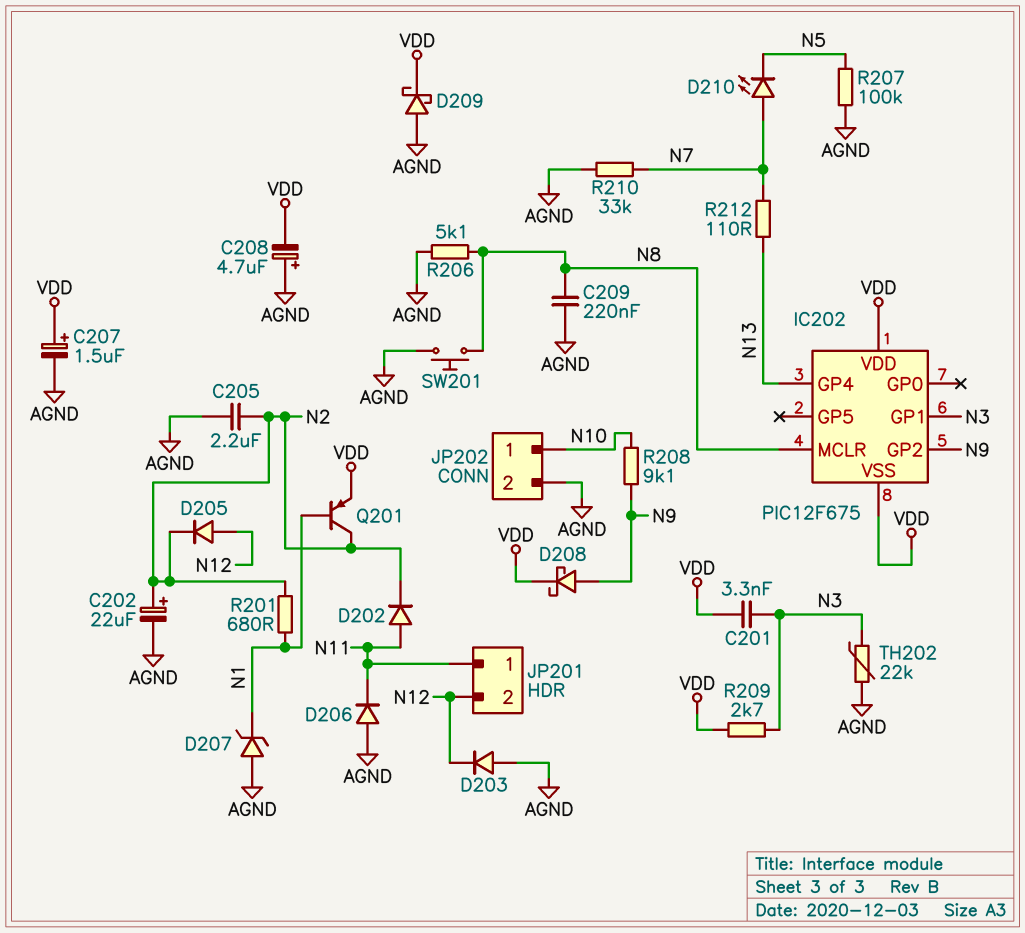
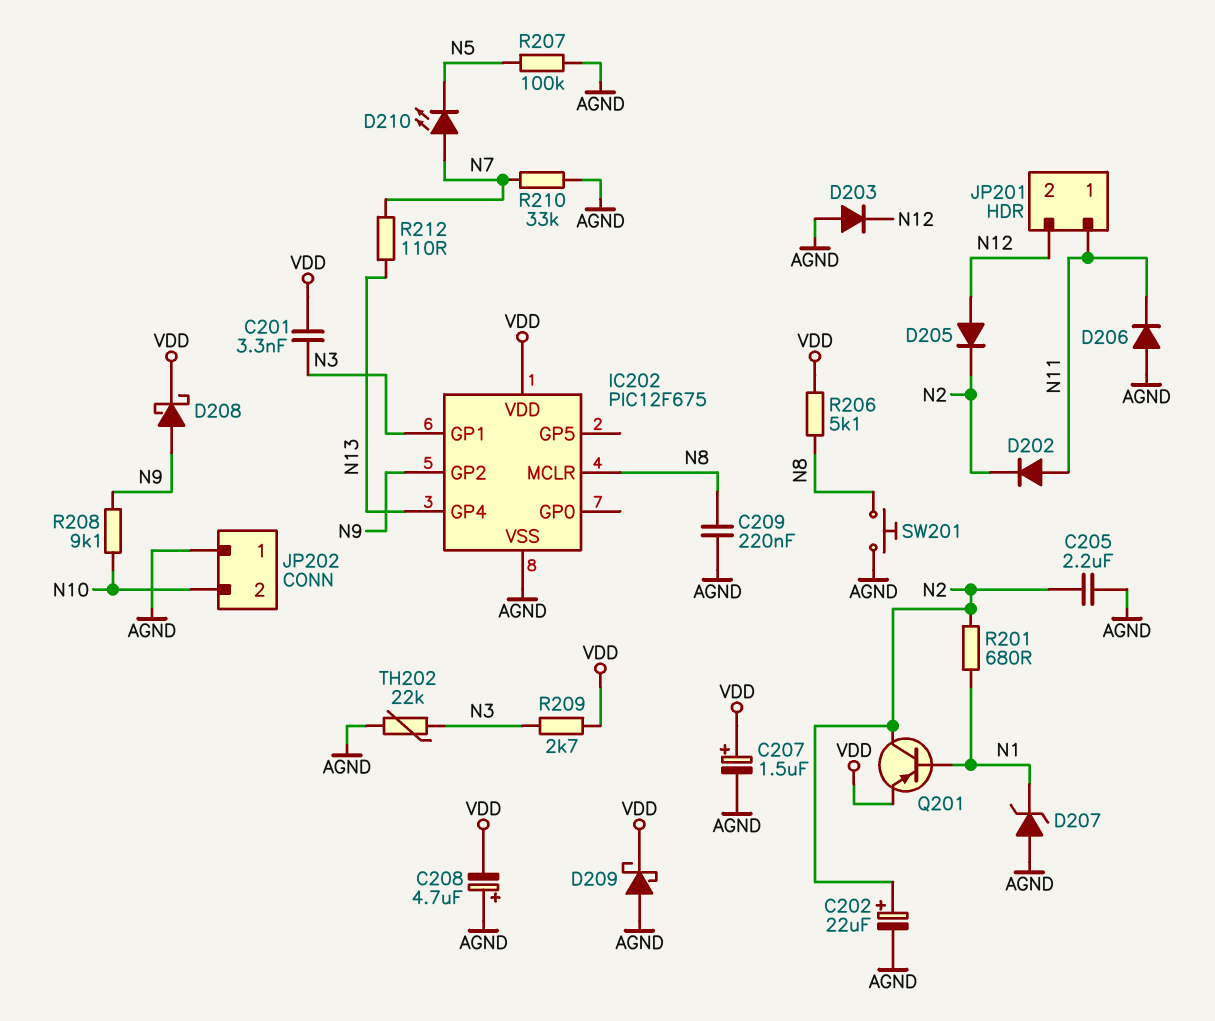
IC202 pin VSS: VDD -> AGND
JP202 pin 1: N10 -> AGND
JP202 pin 2: AGND -> N10
R206: 5.1k (AGND, N8) -> 5.1k (N8, VDD)

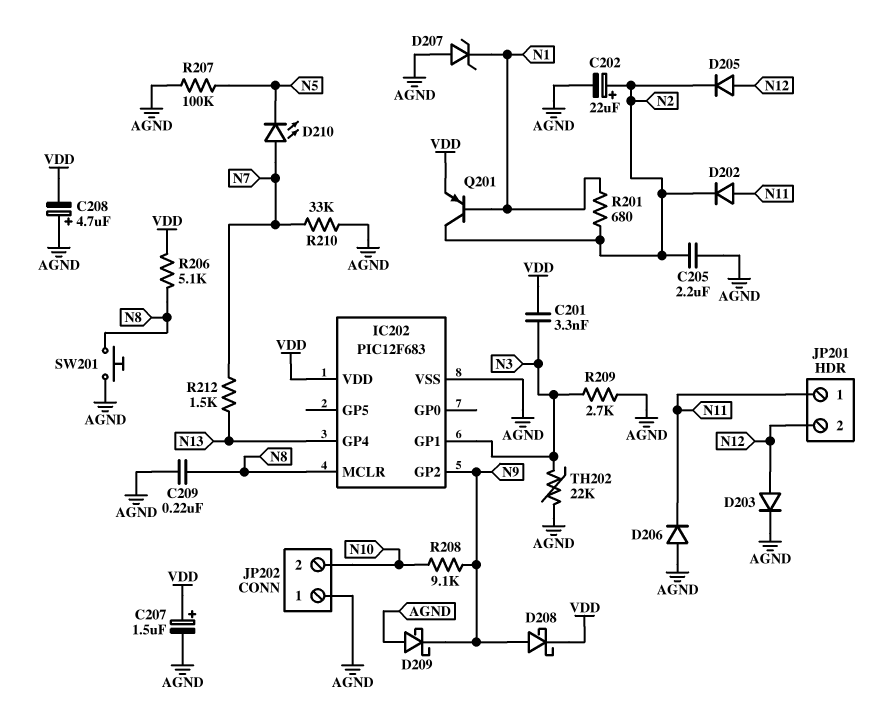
D203: diode (A AGND, K N12) -> diode (A N12, K AGND)
D209: schottky (A AGND, K VDD) -> schottky (A AGND, K N9)
IC202: PIC12F675 -> PIC12F683
R209: 2.7k (N3, VDD) -> 2.7k (AGND, N3)
R212: 110 (N7, N13) -> 1.5k (N7, N13)

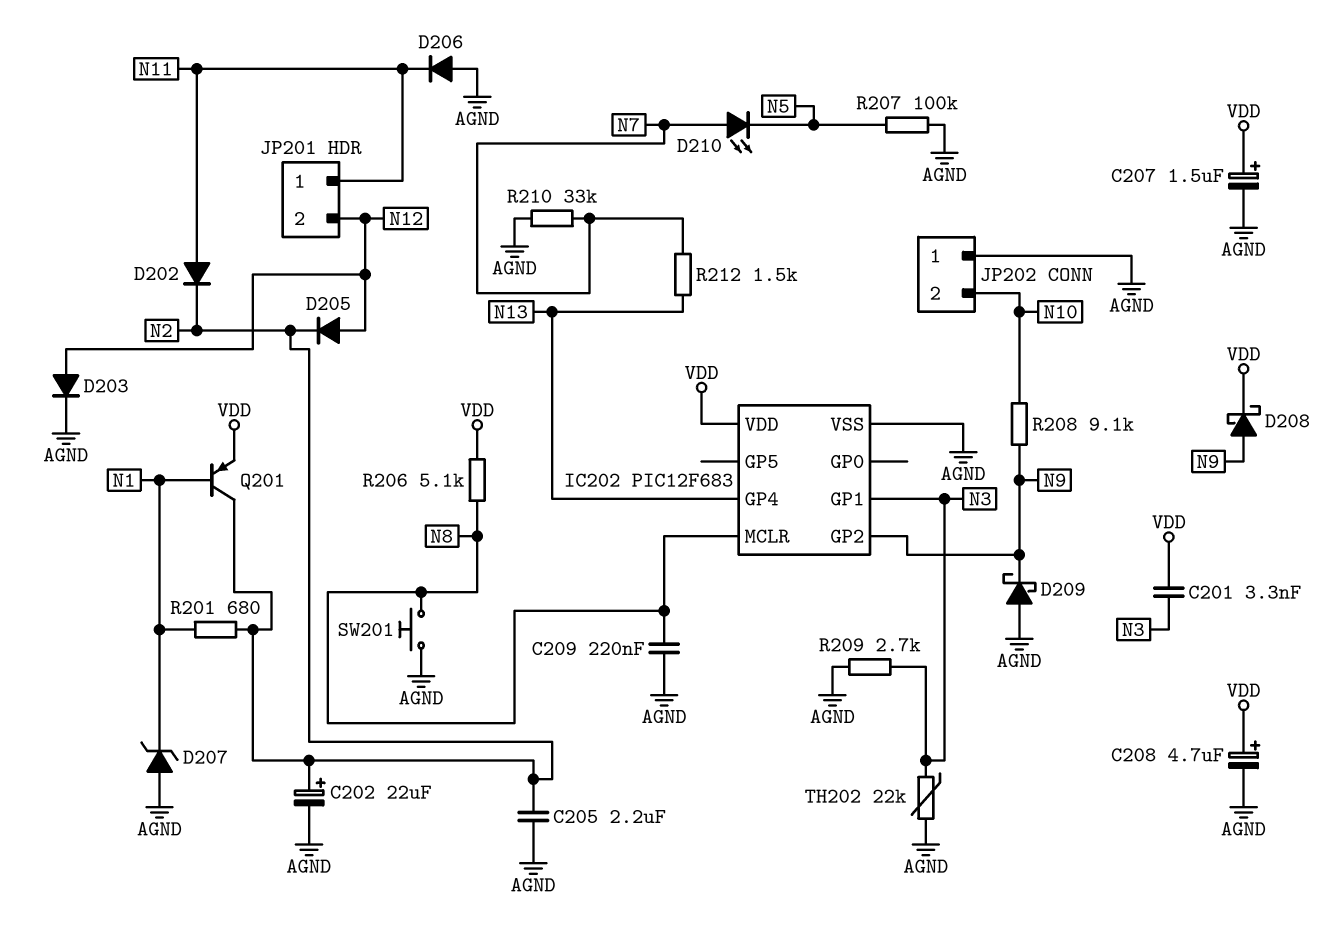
C208: 4.7uF (plus AGND, minus VDD) -> 4.7uF (plus VDD, minus AGND)

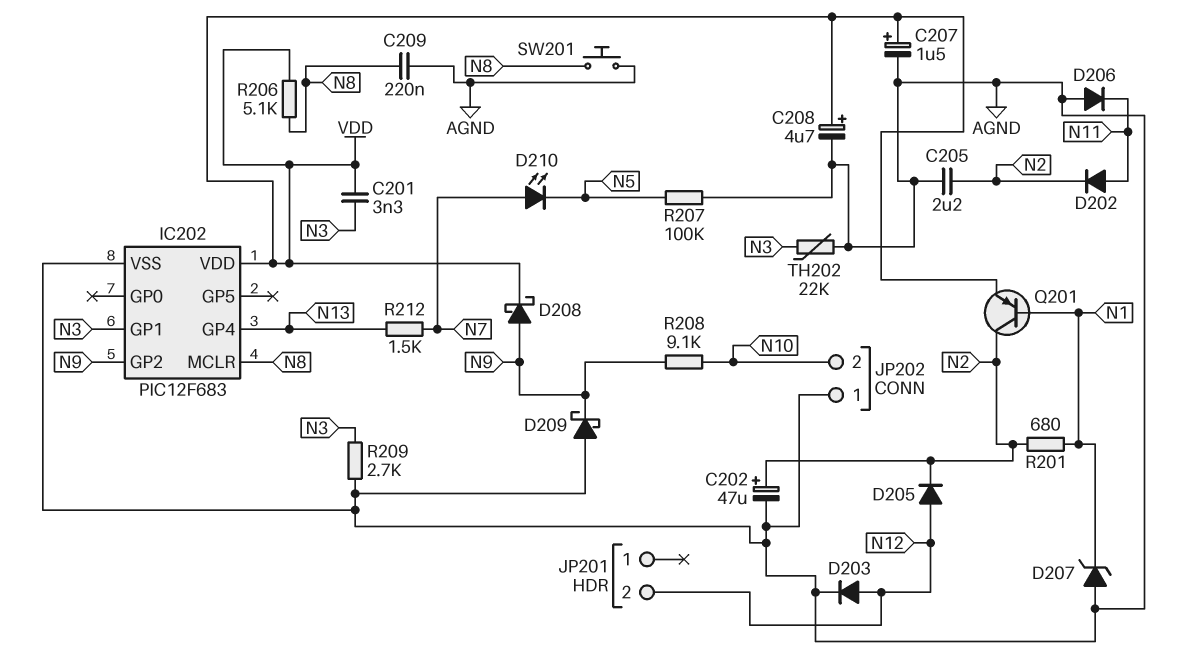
C202: 22uF (plus N2, minus AGND) -> 47uF (plus N2, minus AGND)
JP201 pin 1: N11 -> none
R210: 33k (AGND, N7) -> none

